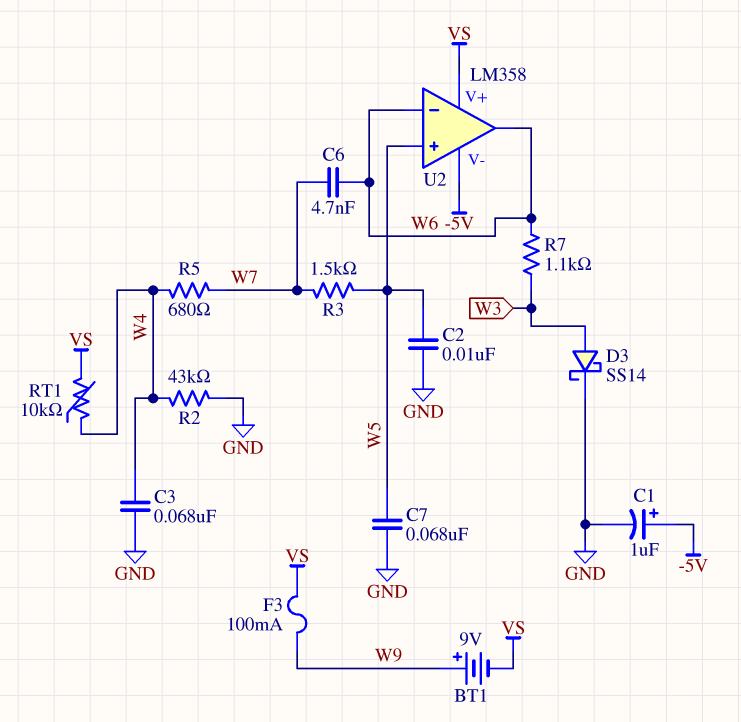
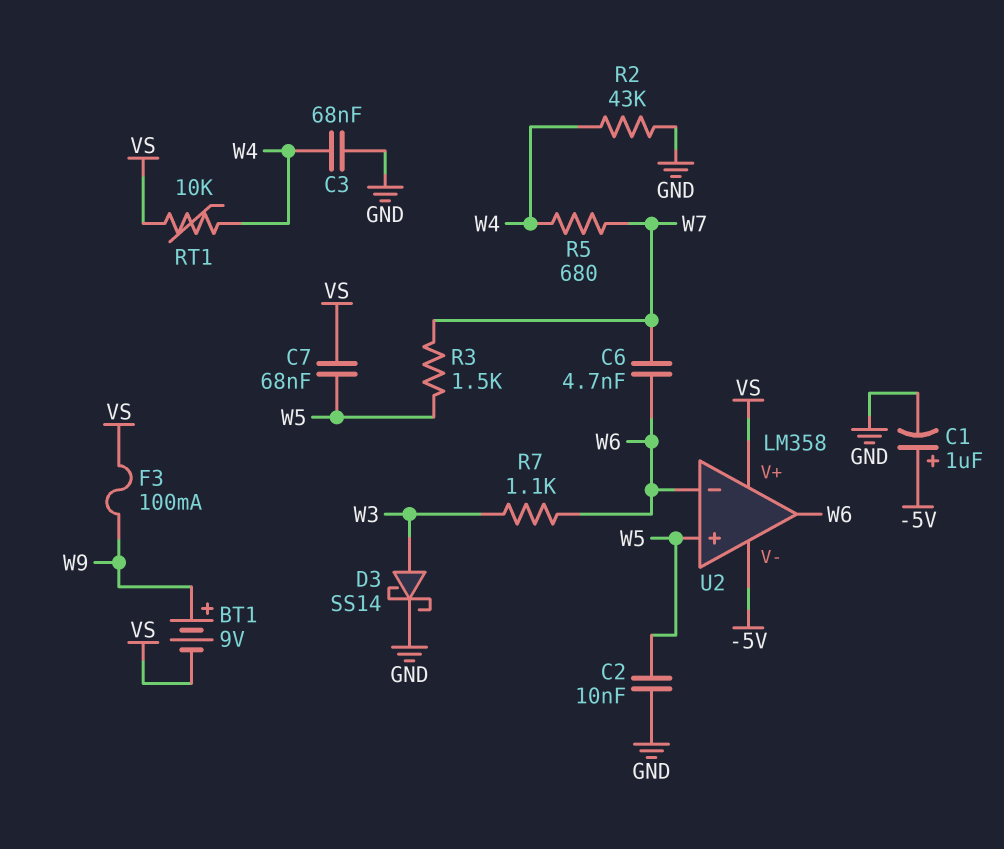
C7: 68nF (GND, W5) -> 68nF (VS, W5)

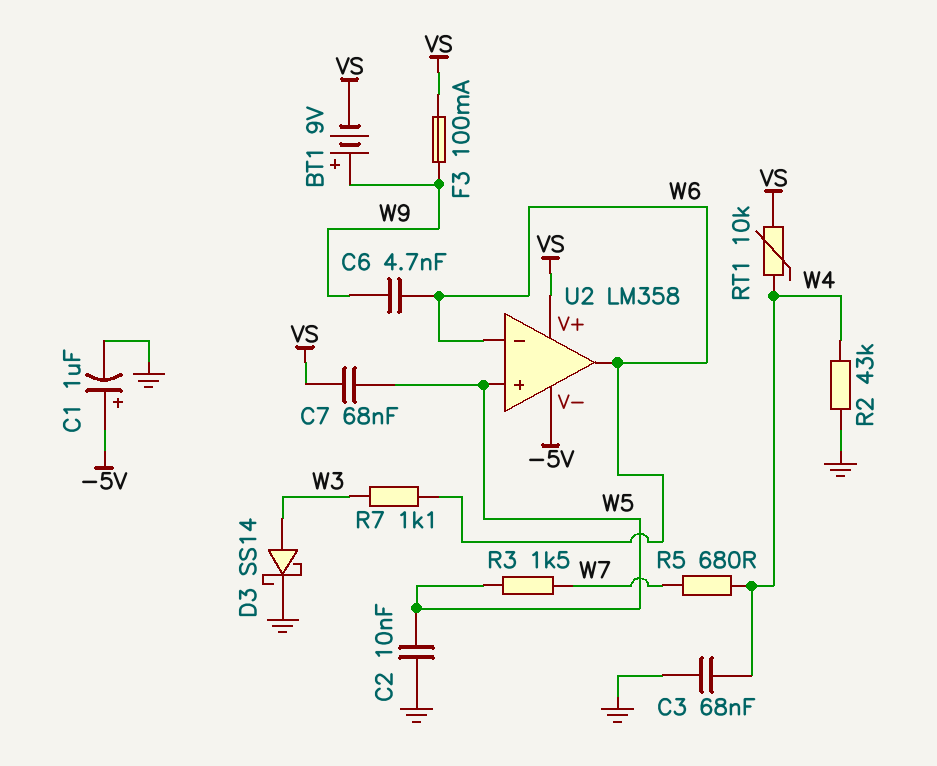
C6: 4.7nF (W6, W7) -> 4.7nF (W6, W9)

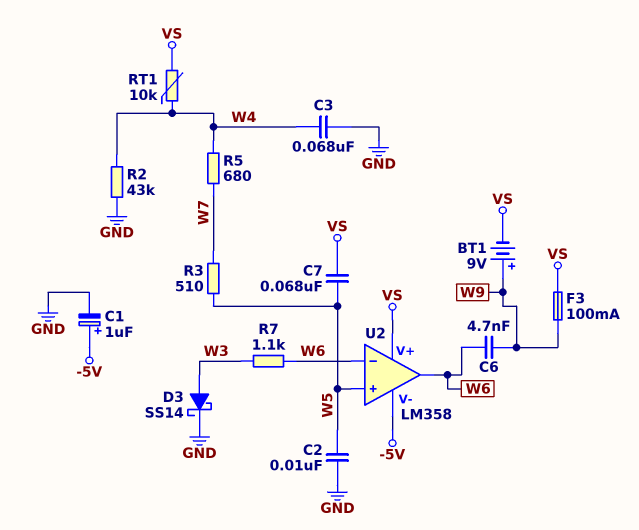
R3: 1.5k (W5, W7) -> 510 (W5, W7)

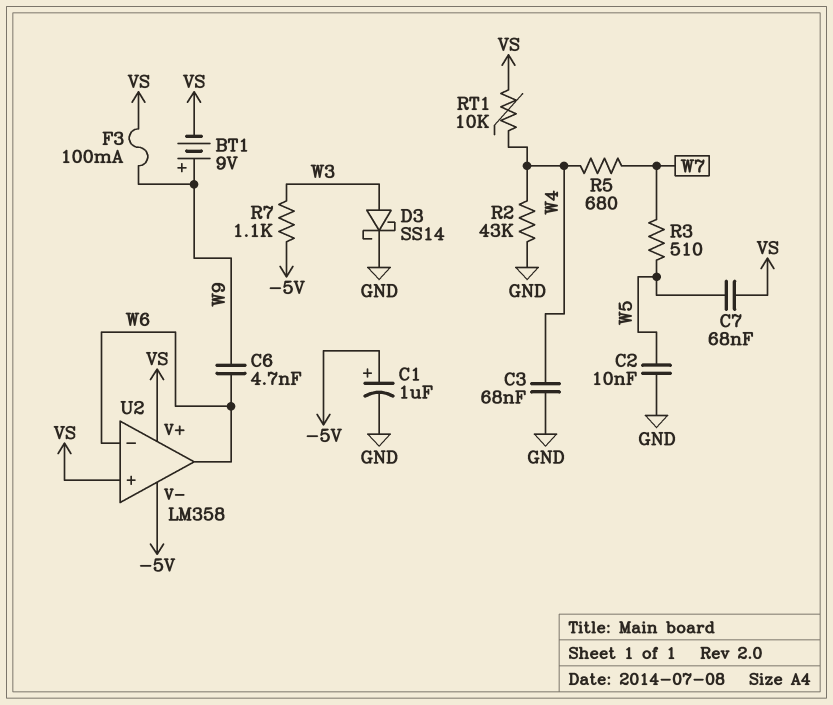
R7: 1.1k (W3, W6) -> 1.1k (-5V, W3)
U2 pin in+: W5 -> VS

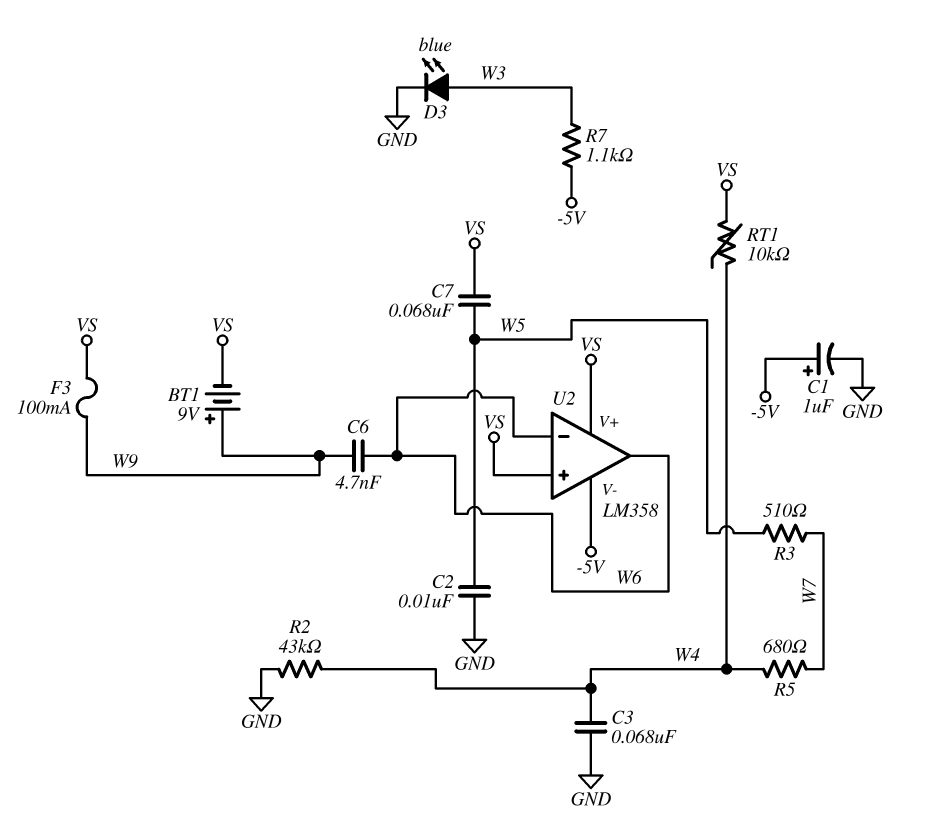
D3: schottky SS14 (A W3, K GND) -> LED blue (A W3, K GND)

